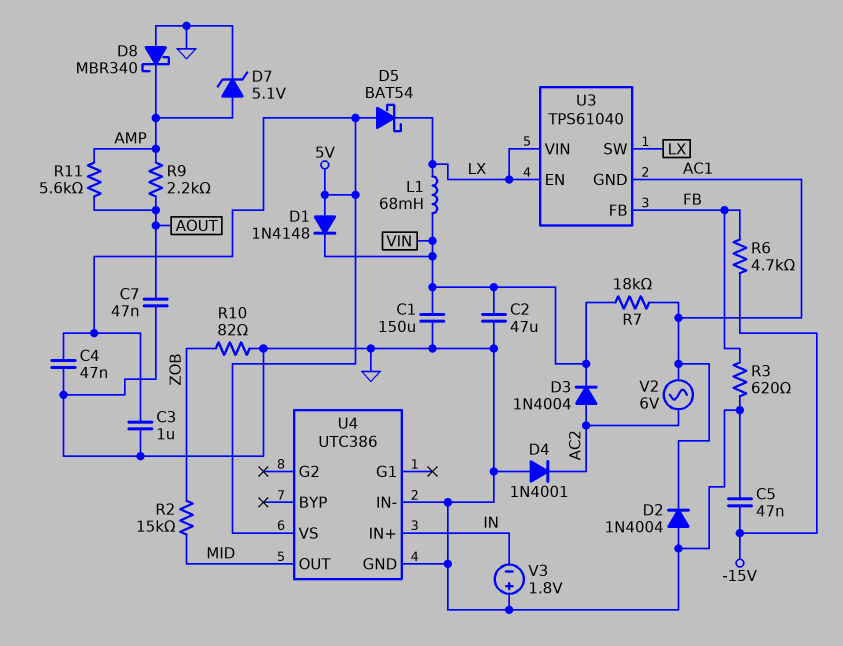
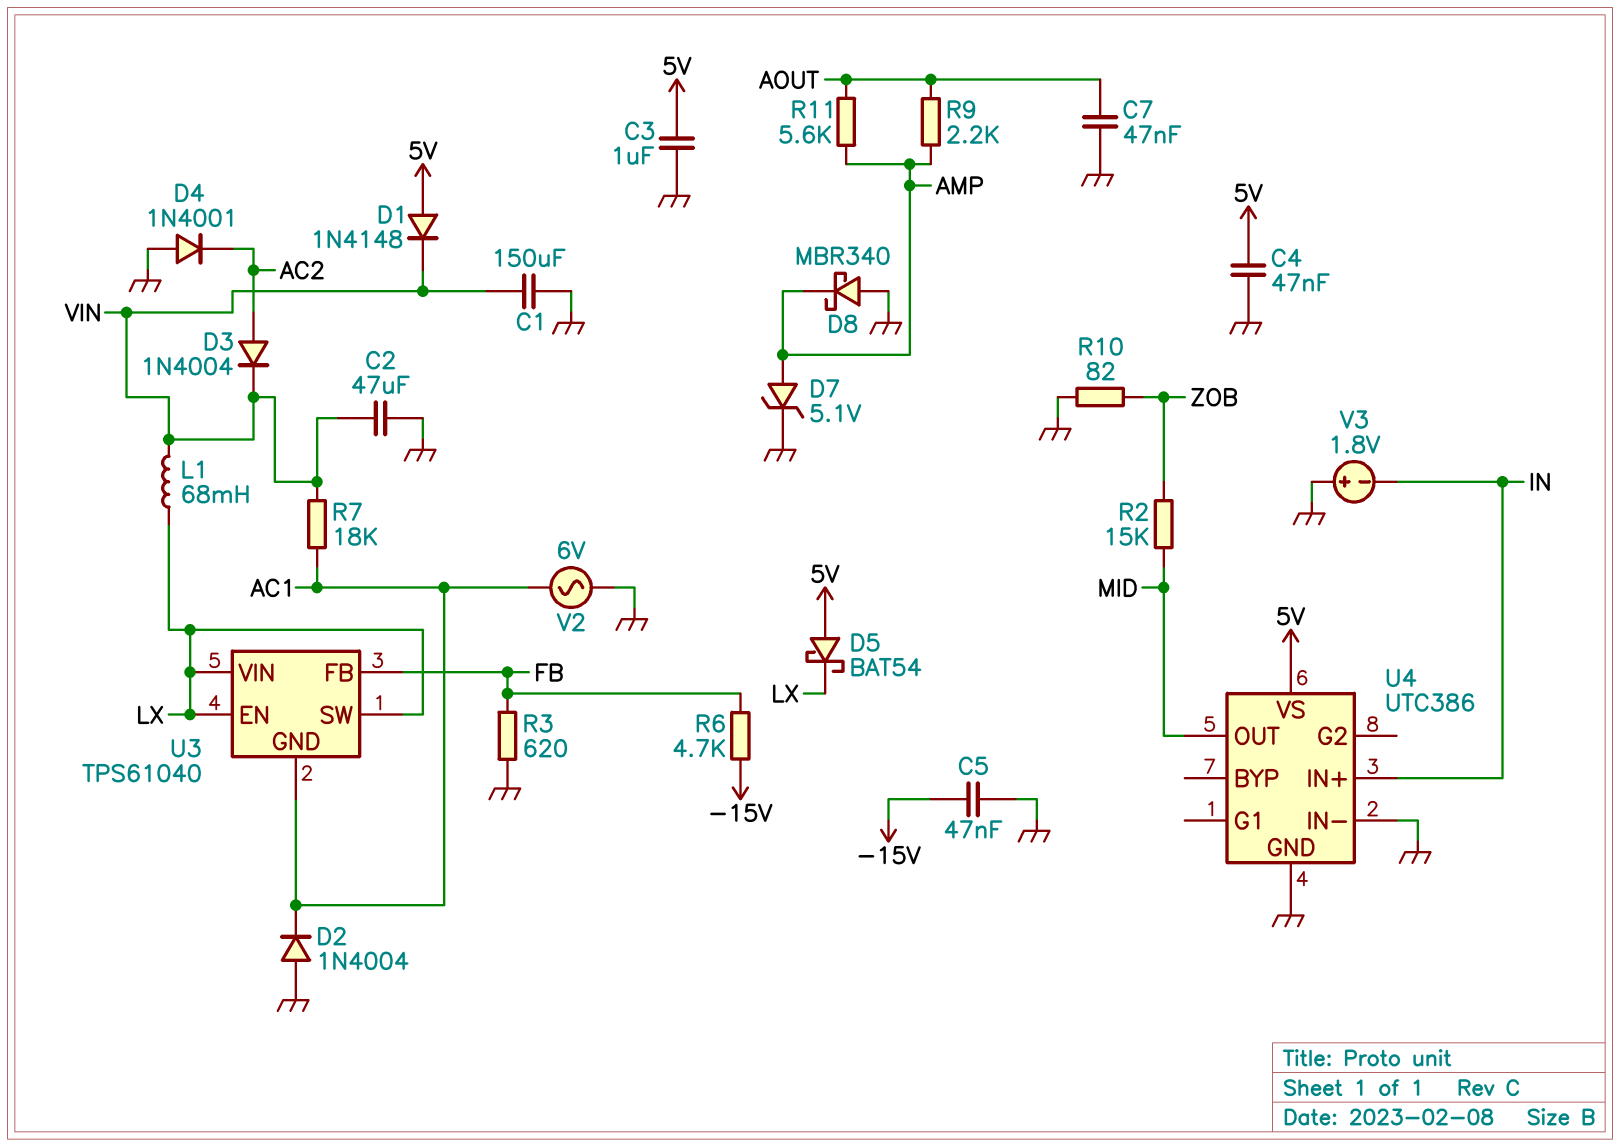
V2: AC 6V (AC1, AC2) -> AC 6V (AC1, GND)

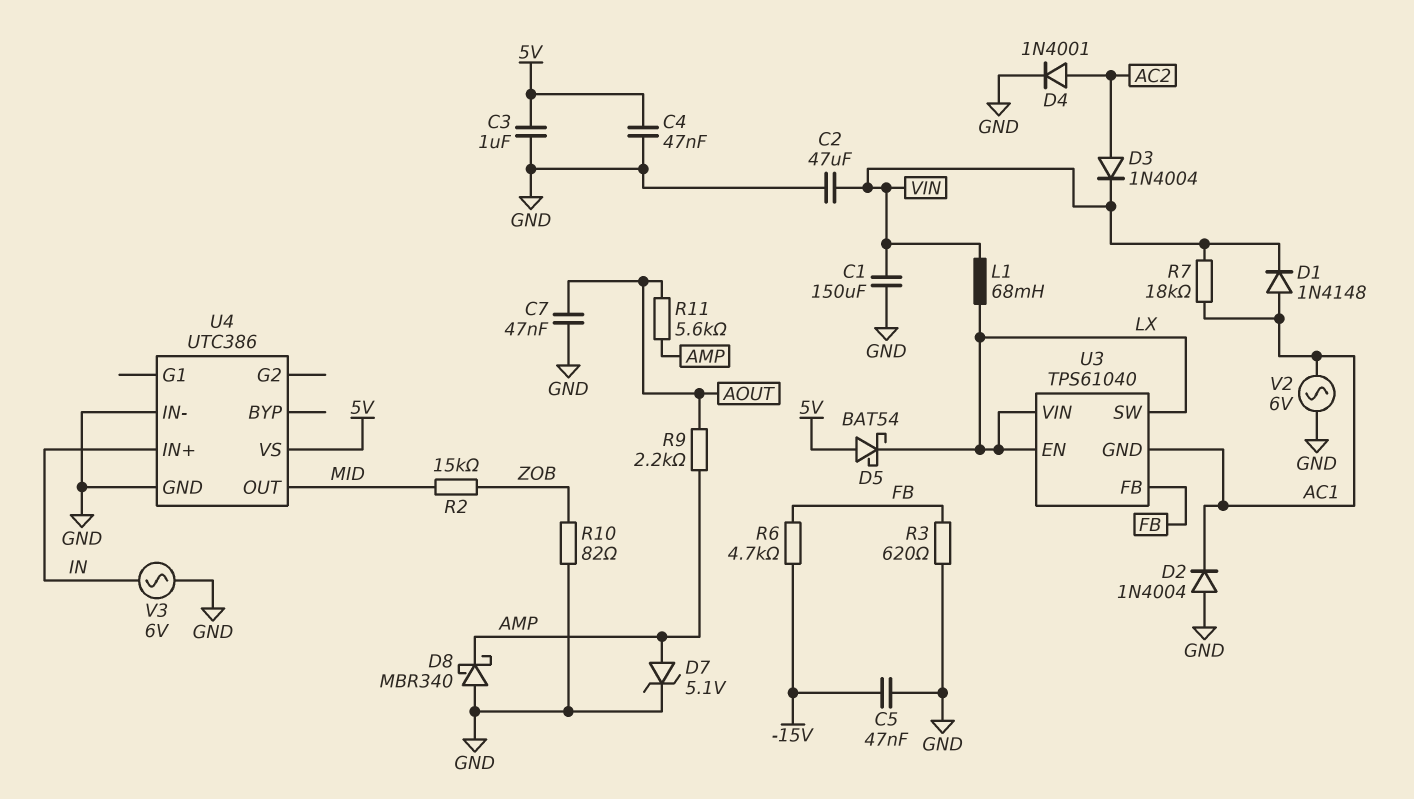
D1: diode 1N4148 (A 5V, K VIN) -> diode 1N4148 (A AC1, K VIN)
D4: diode 1N4001 (A GND, K AC2) -> diode 1N4001 (A AC2, K GND)
V3: 1.8V (plus GND, minus IN) -> AC 6V (GND, IN)

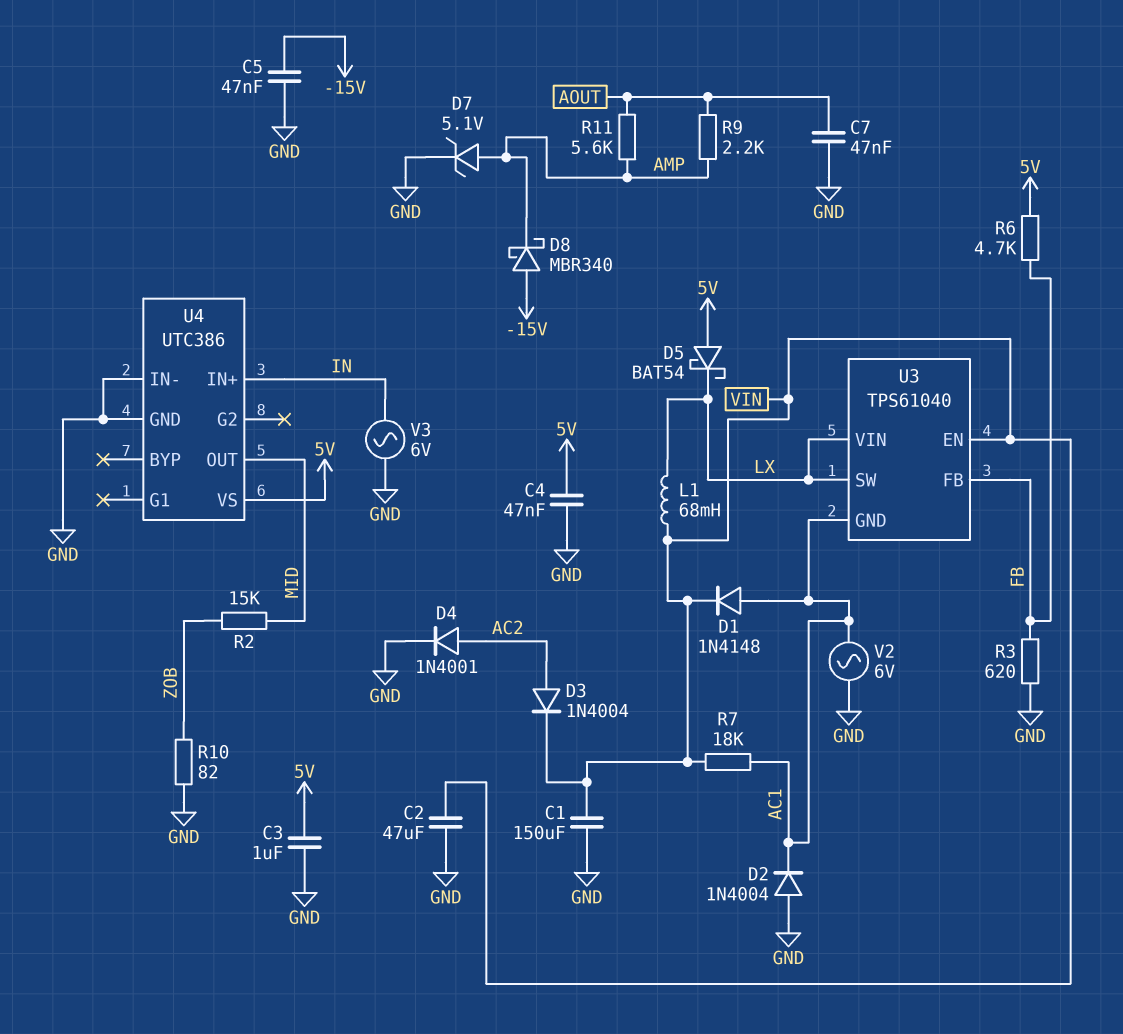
D8: schottky MBR340 (A GND, K AMP) -> schottky MBR340 (A -15V, K AMP)
R6: 4.7k (-15V, FB) -> 4.7k (5V, FB)
U3 pin EN: LX -> VIN

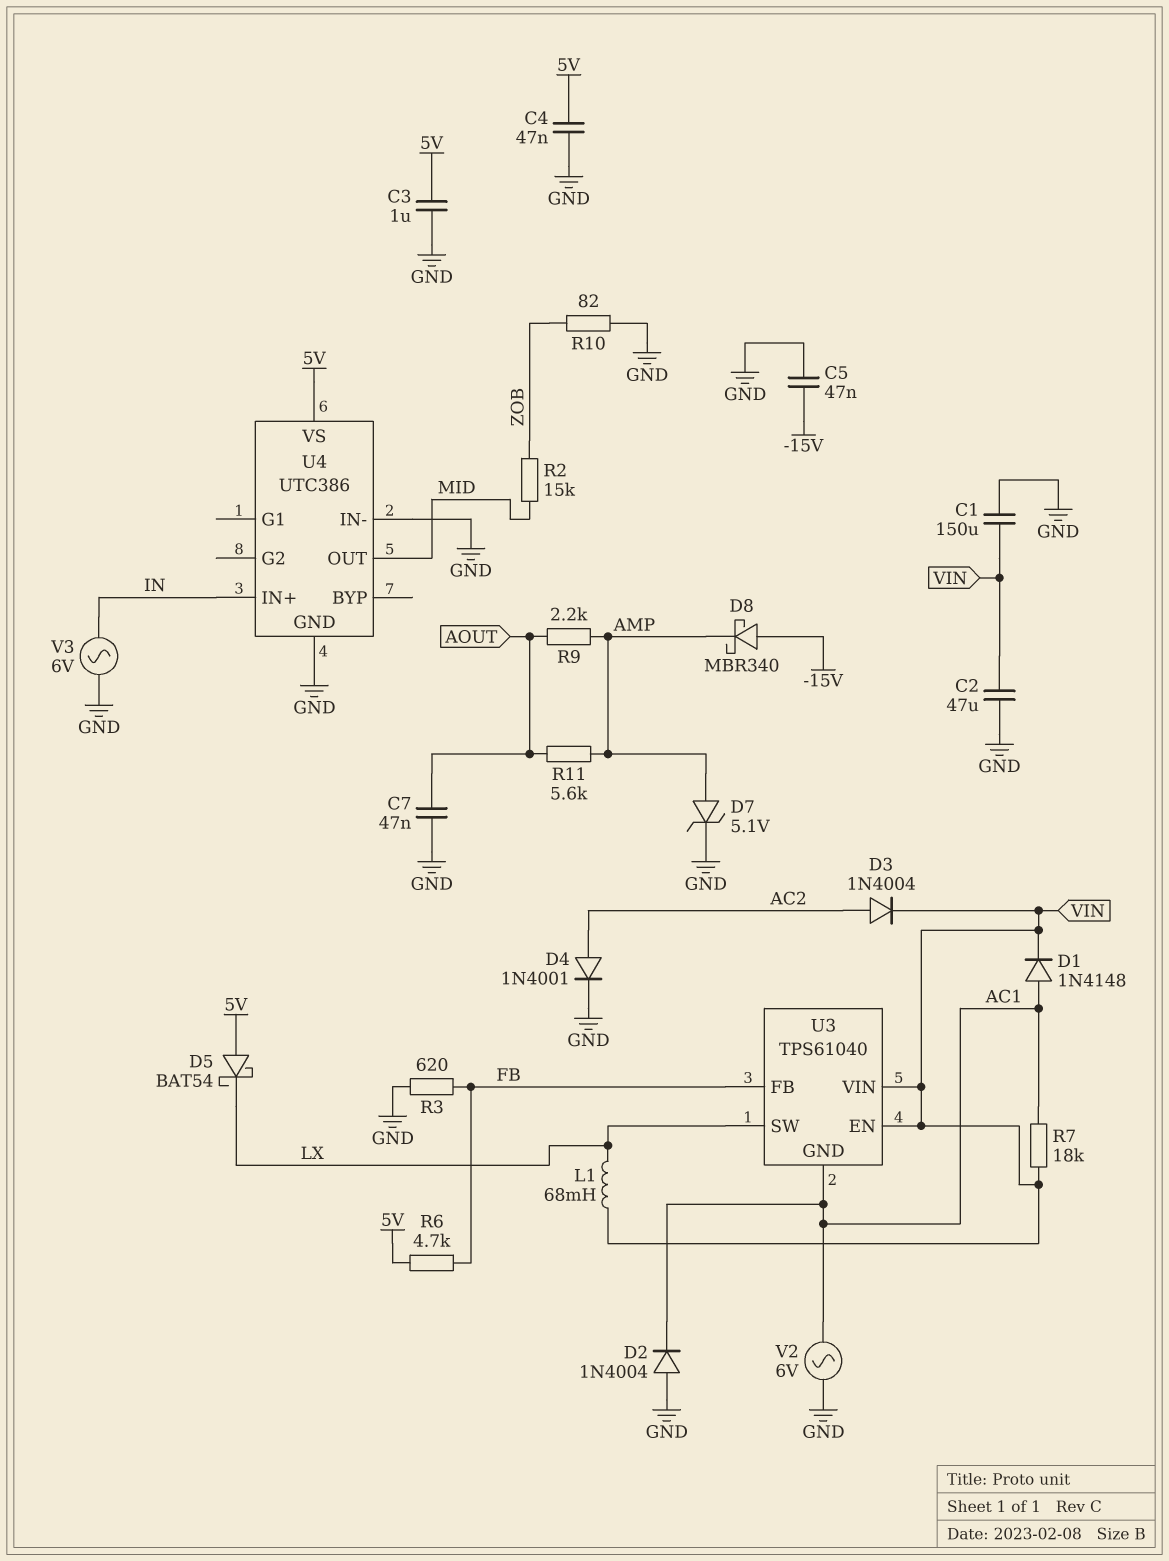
U3 pin VIN: LX -> VIN

